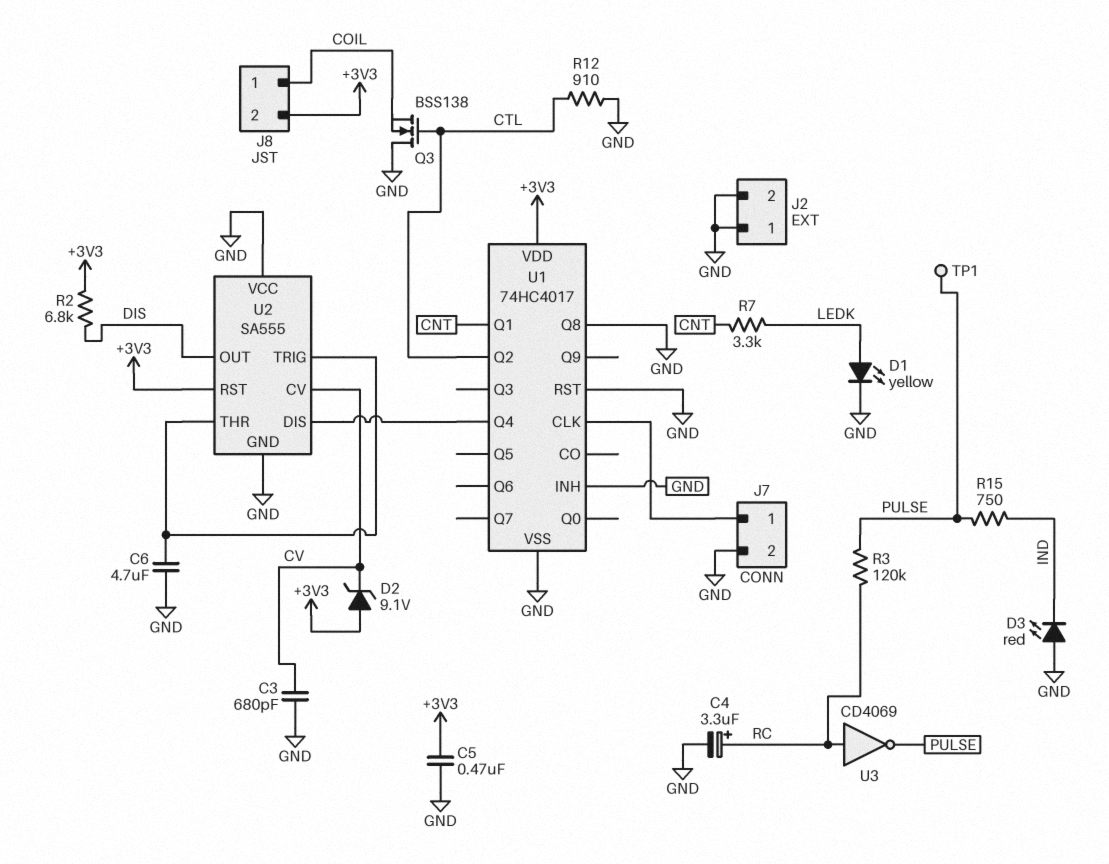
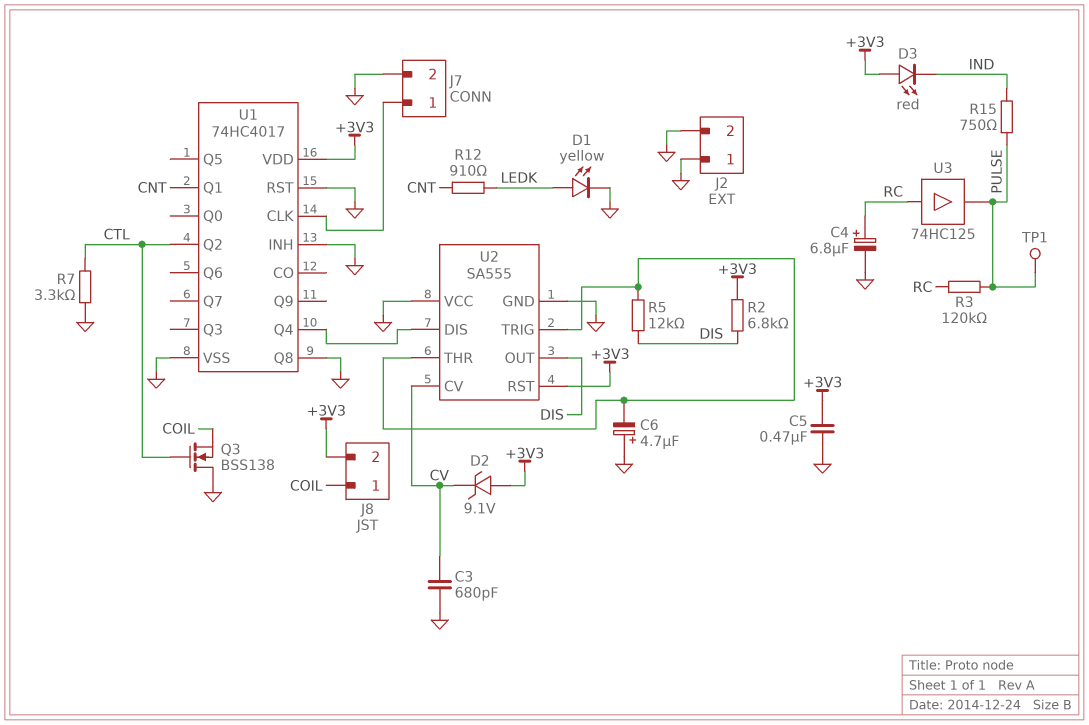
C4: 3.3uF (plus RC, minus GND) -> 6.8uF (plus RC, minus GND)
C6: 4.7uF (GND, U2/THR) -> 4.7uF (plus GND, minus U2/THR)
D3: LED red (A GND, K IND) -> LED red (A +3V3, K IND)
R5: none -> 12k (DIS, U2/THR)
R7: 3.3k (CNT, LEDK) -> 3.3k (CTL, GND)
R12: 910 (CTL, GND) -> 910 (CNT, LEDK)
U3: NOT CD4069 (in RC, out PULSE) -> buffer 74HC125 (in RC, out PULSE)

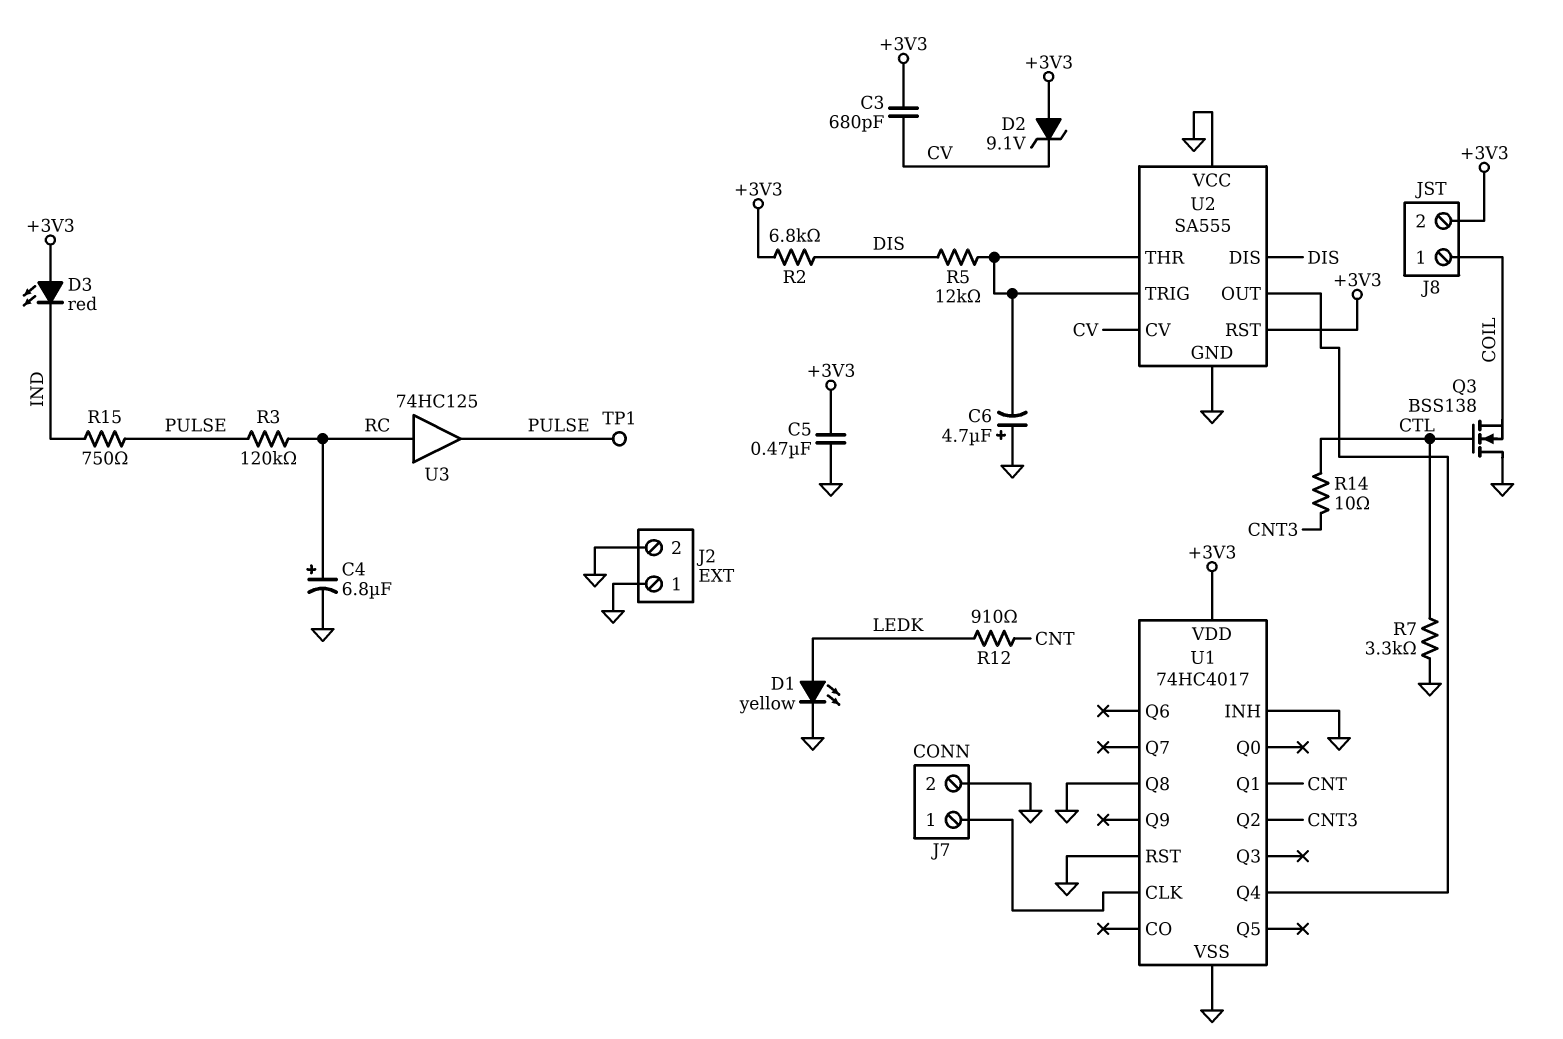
C3: 680pF (CV, GND) -> 680pF (+3V3, CV)
R14: none -> 10 (CNT3, CTL)
U1 pin Q2: CTL -> CNT3
U2 pin DIS: U1/Q4 -> DIS
U2 pin OUT: DIS -> U1/Q4

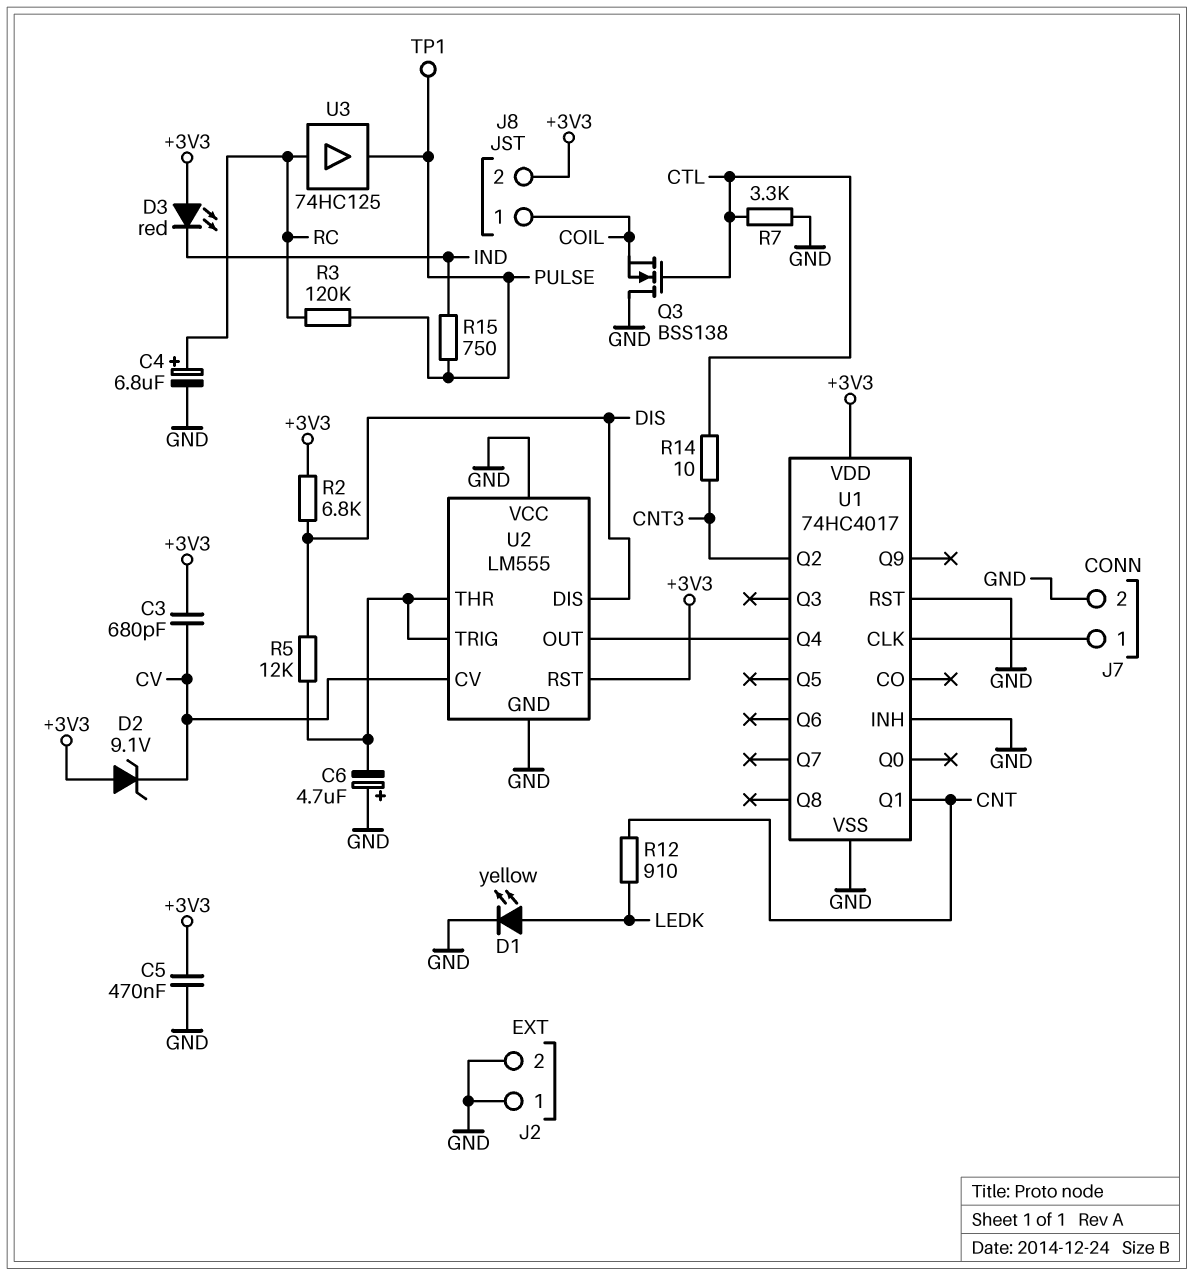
U1 pin Q8: GND -> none
U2: SA555 -> LM555

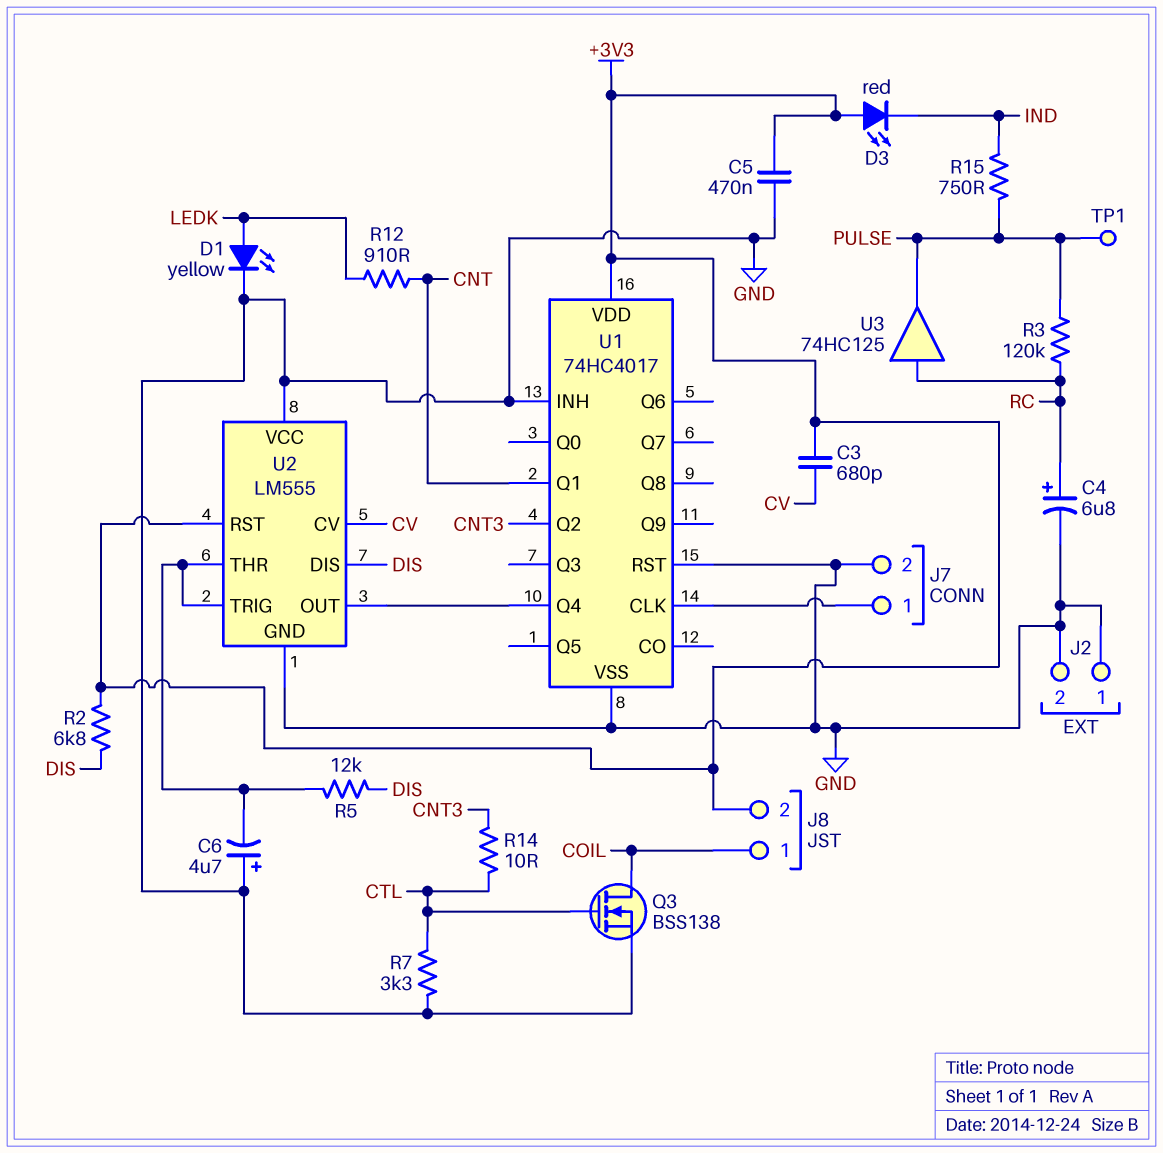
D2: zener 9.1V (A +3V3, K CV) -> none
Q3: NMOS BSS138 (G CTL, D GND, S COIL) -> NMOS BSS138 (G CTL, D COIL, S GND)

